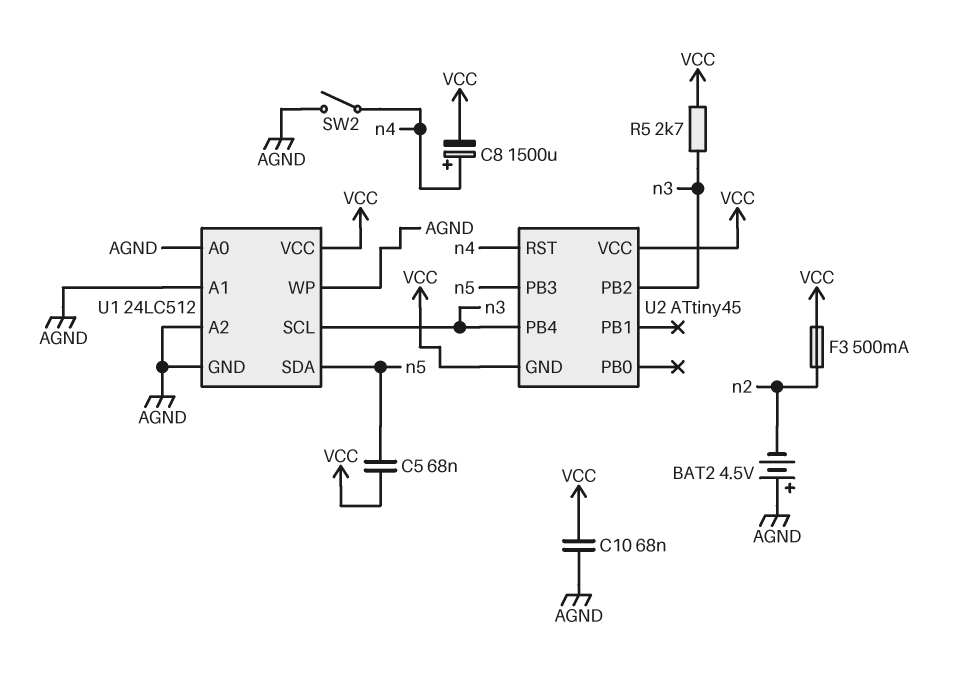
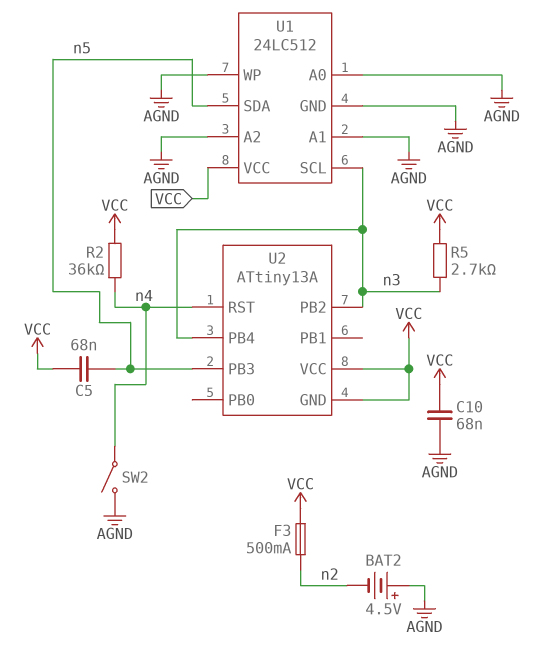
C8: 1500uF (plus n4, minus VCC) -> none
R2: none -> 36k (VCC, n4)
U2: ATtiny45 -> ATtiny13A

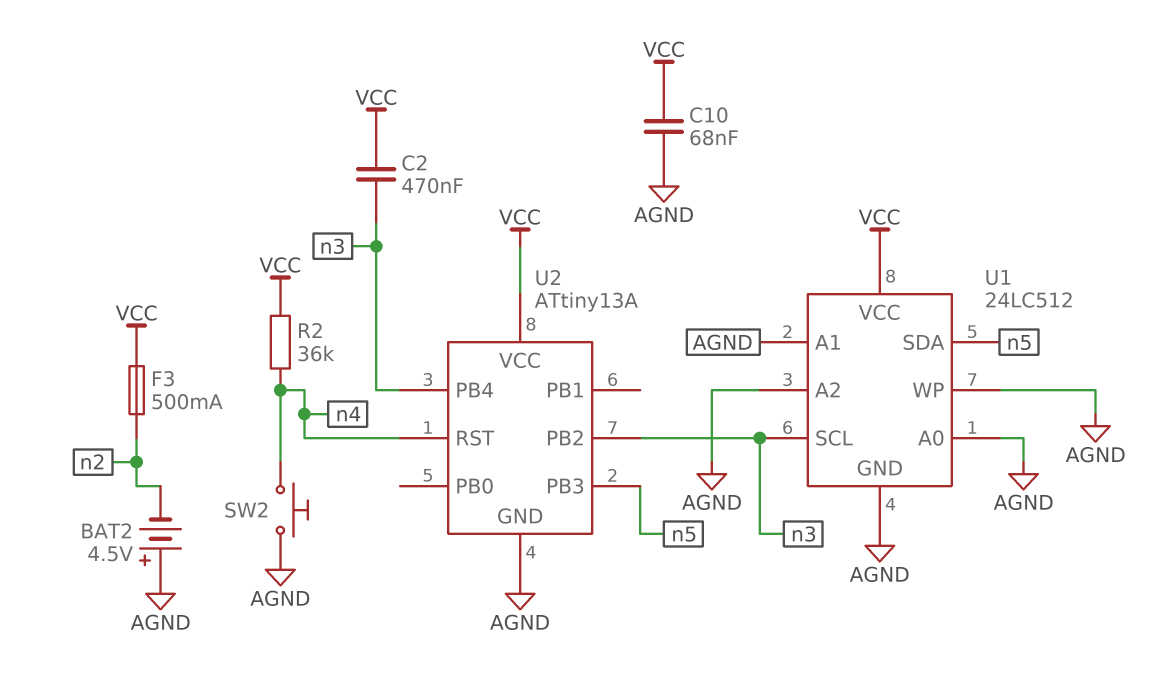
C2: none -> 470nF (VCC, n3)
C5: 68nF (VCC, n5) -> none
R5: 2.7k (VCC, n3) -> none
SW2: switch (AGND, n4) -> button (AGND, n4)
U2 pin GND: VCC -> AGND

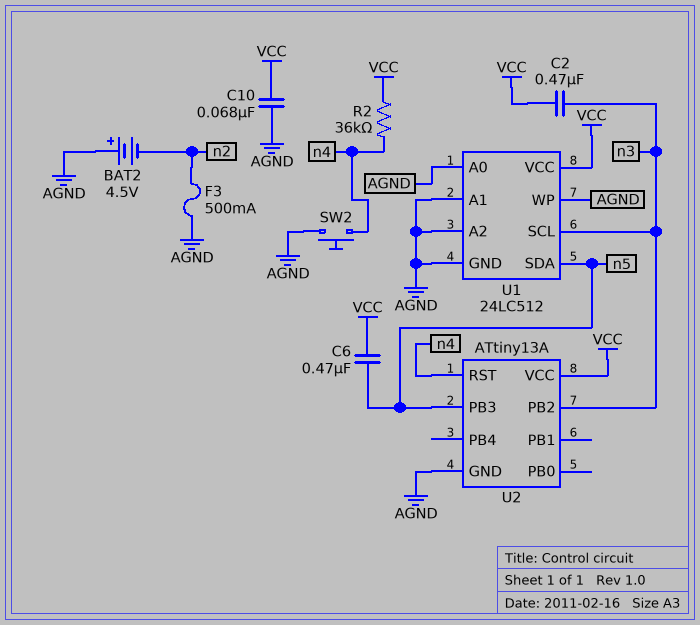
C6: none -> 470nF (VCC, n5)
F3: 500mA (VCC, n2) -> 500mA (AGND, n2)
U2 pin PB4: n3 -> none

